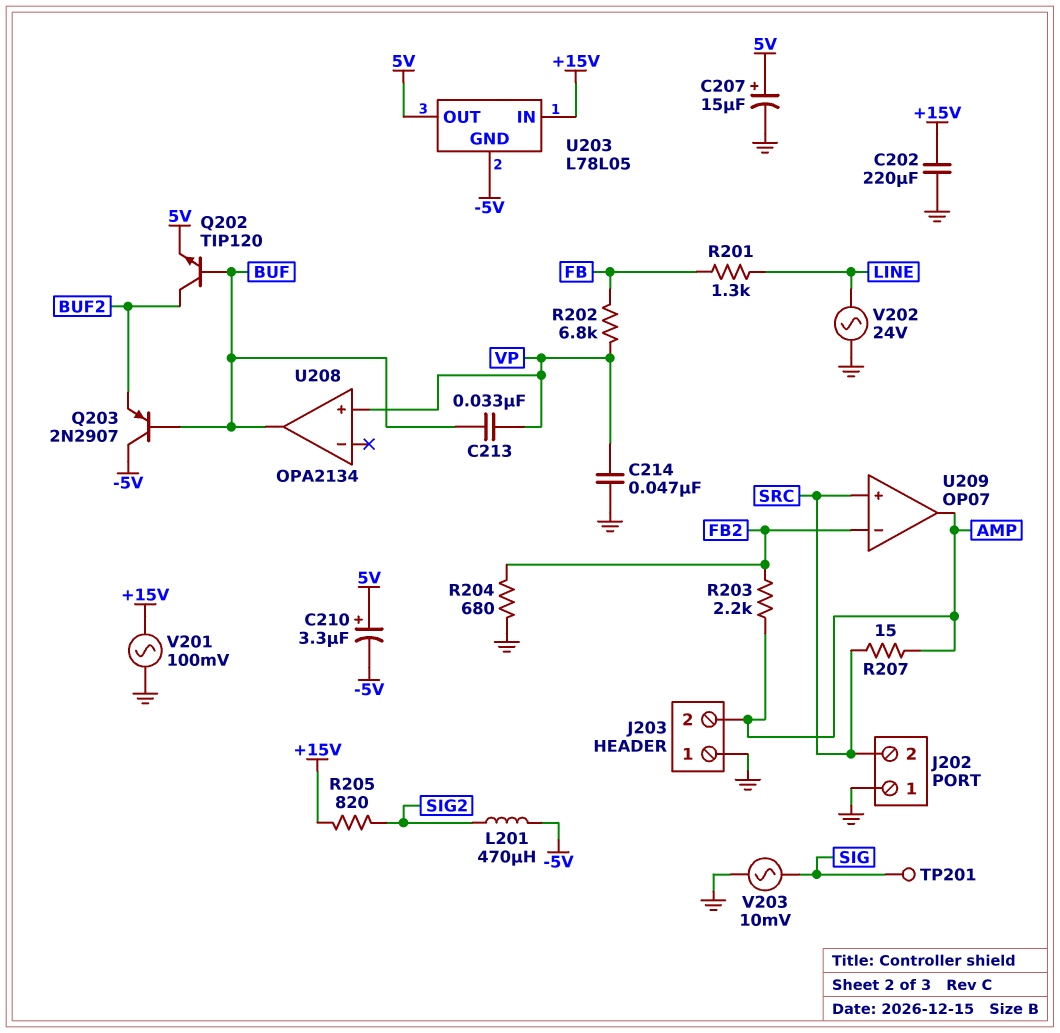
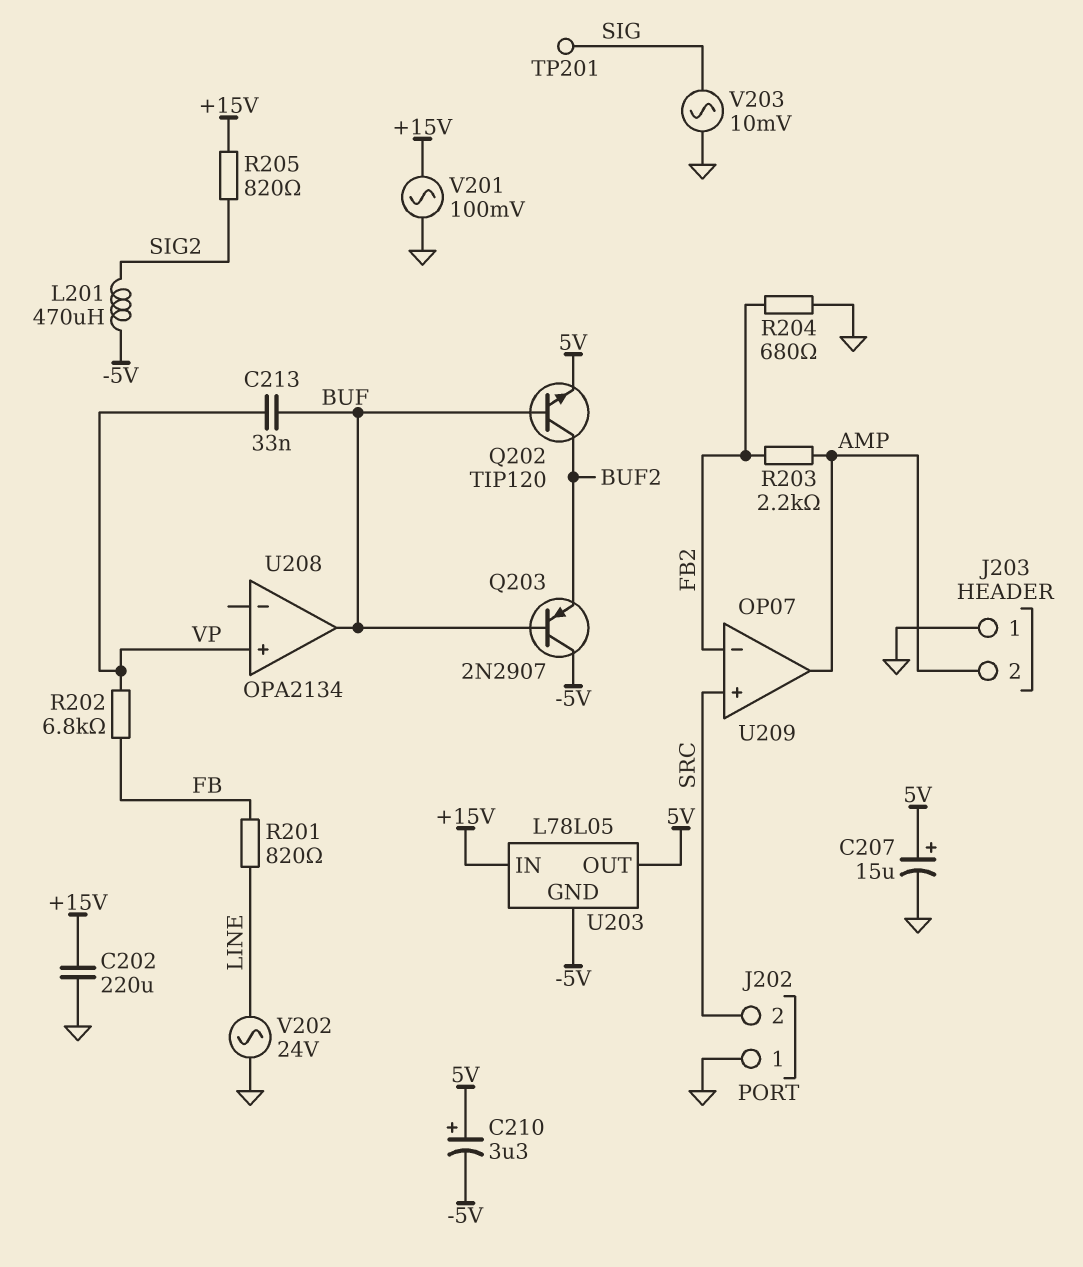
C214: 47nF (GND, VP) -> none
R201: 1.3k (FB, LINE) -> 820 (FB, LINE)
R207: 15 (AMP, SRC) -> none

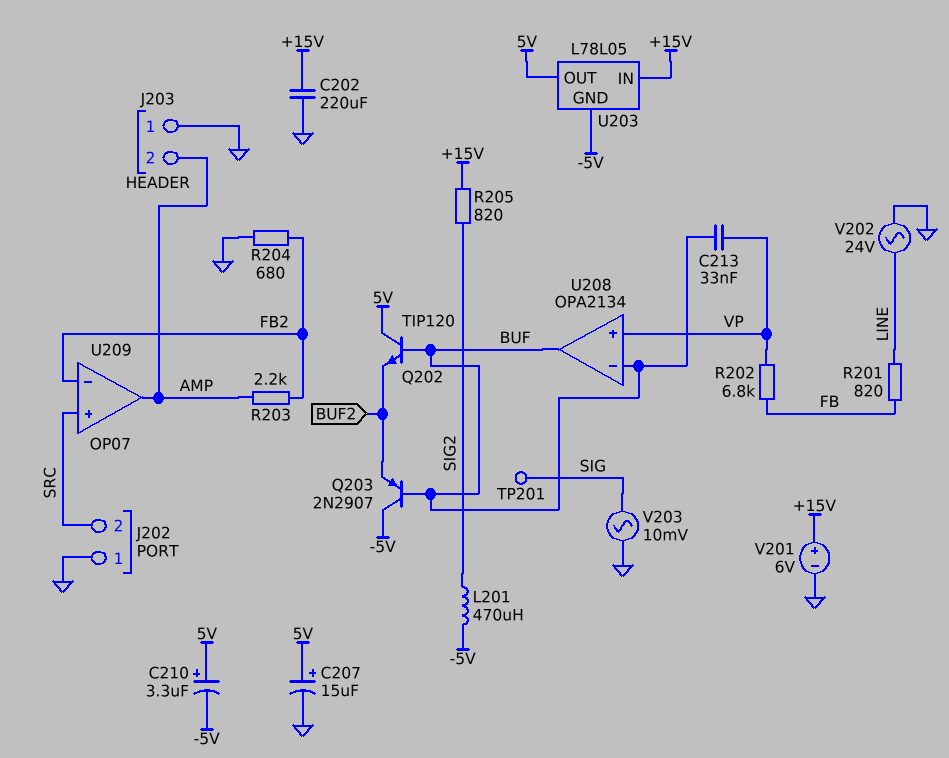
Q202: NPN TIP120 (B BUF, C BUF2, E 5V) -> NPN TIP120 (B BUF, C 5V, E BUF2)
U208 pin in-: none -> BUF
V201: AC 100mV (+15V, GND) -> 6V (plus +15V, minus GND)

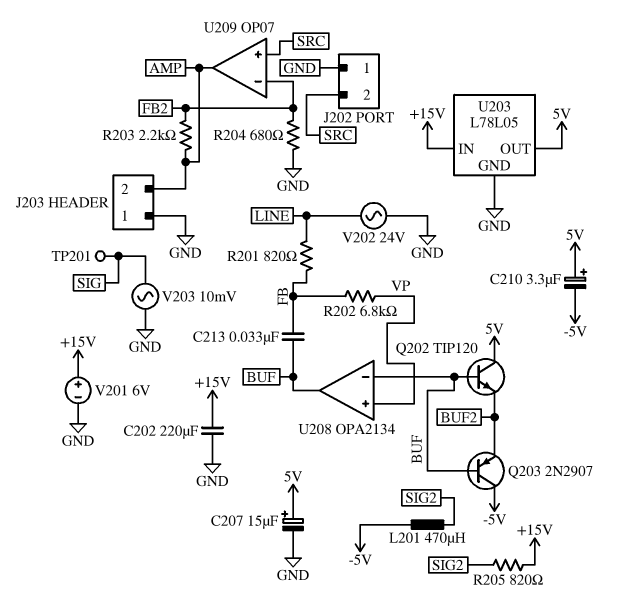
C213: 33nF (BUF, VP) -> 33nF (BUF, FB)
U203 pin GND: -5V -> GND

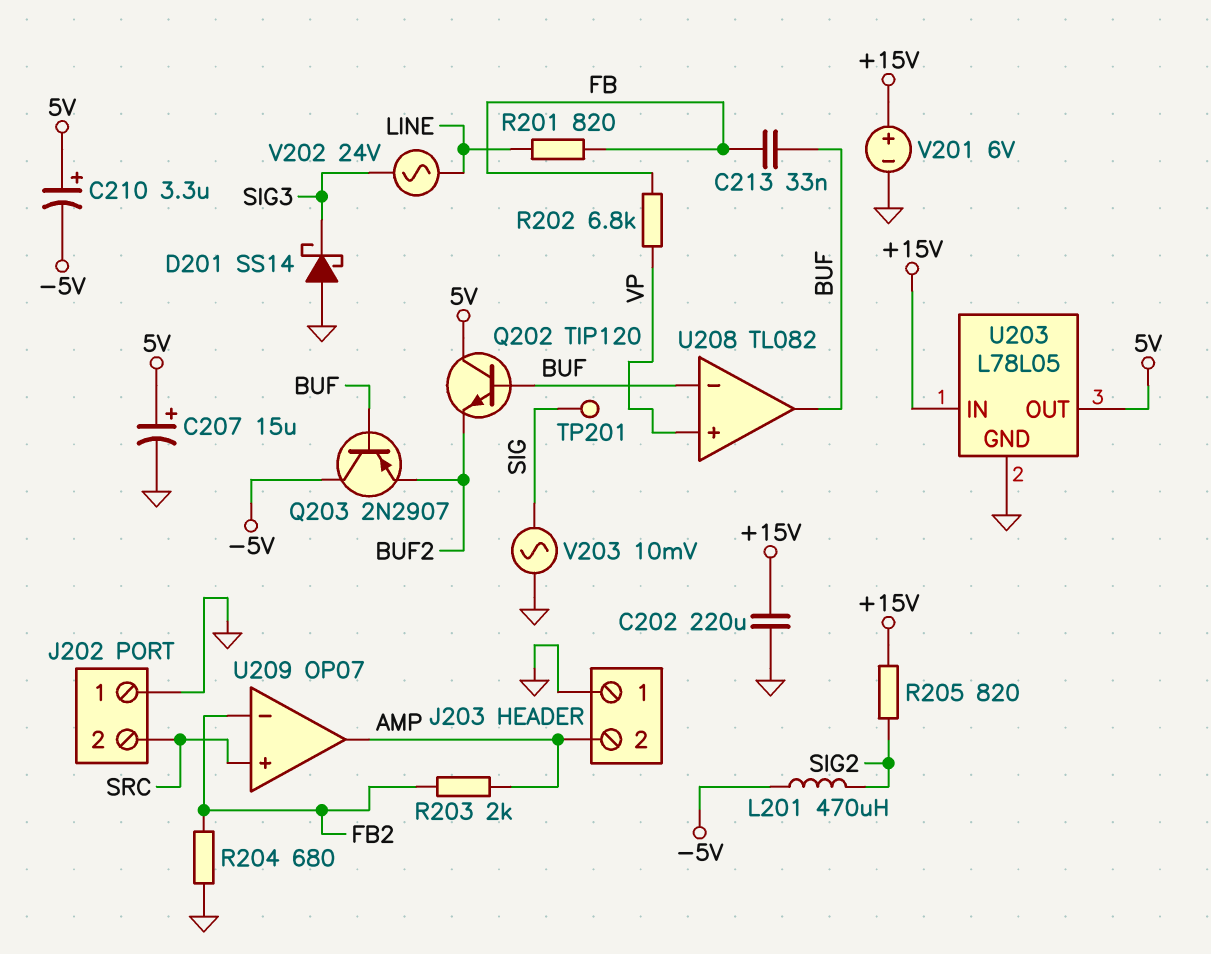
D201: none -> schottky SS14 (A GND, K SIG3)
R203: 2.2k (AMP, FB2) -> 2k (AMP, FB2)
U208: OPA2134 -> TL082
V202: AC 24V (GND, LINE) -> AC 24V (LINE, SIG3)

